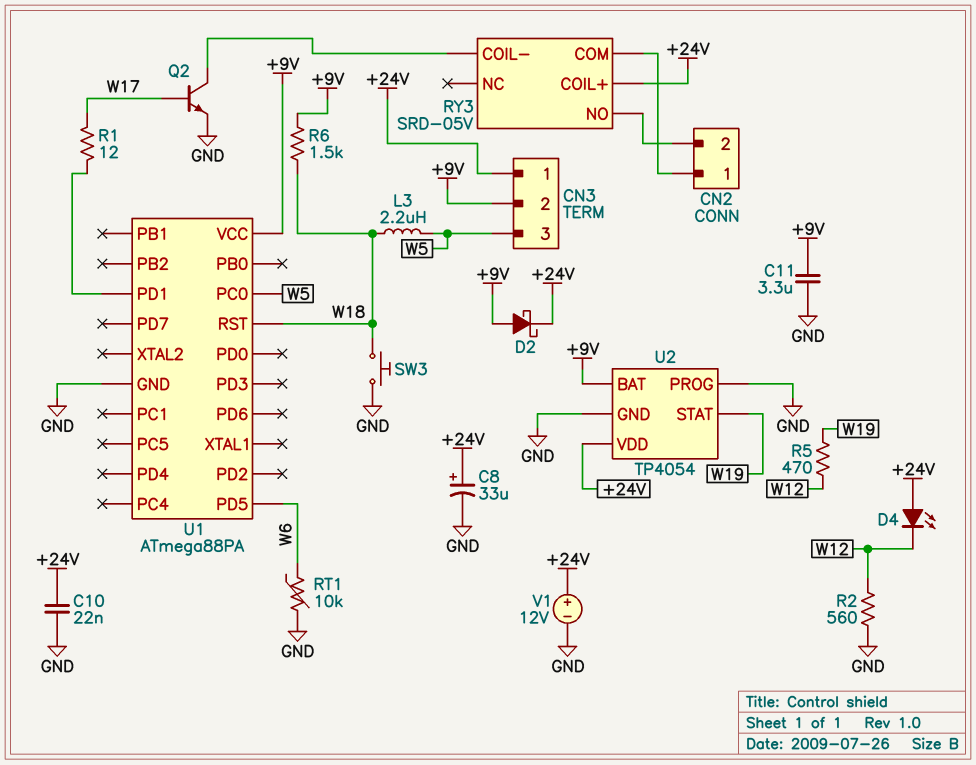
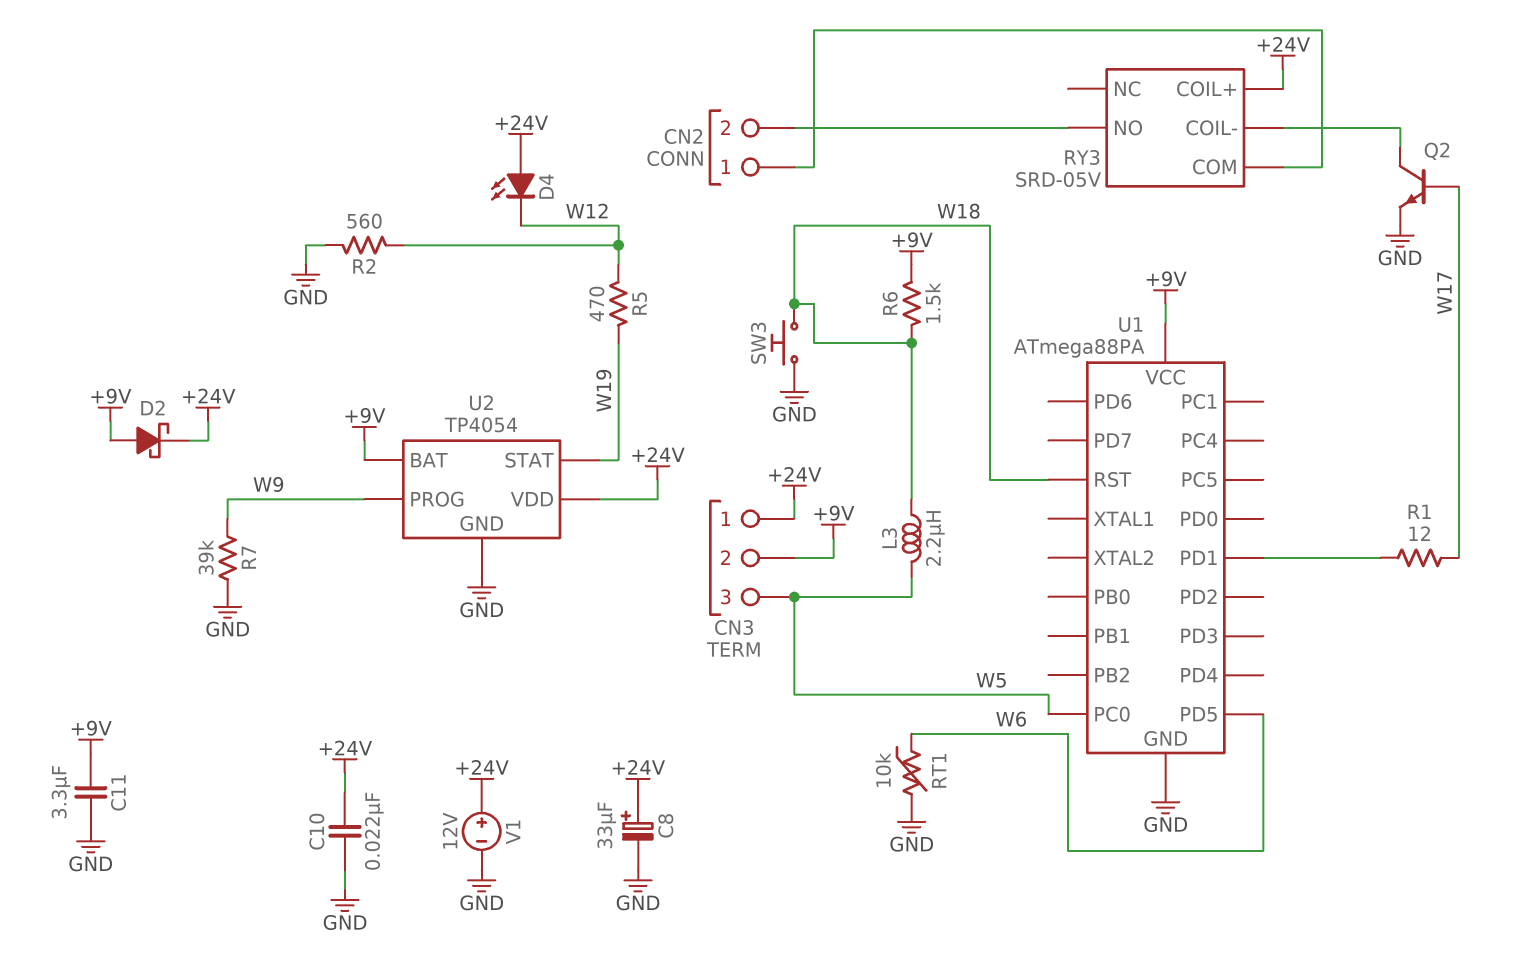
R7: none -> 39k (GND, W9)
U2 pin PROG: GND -> W9

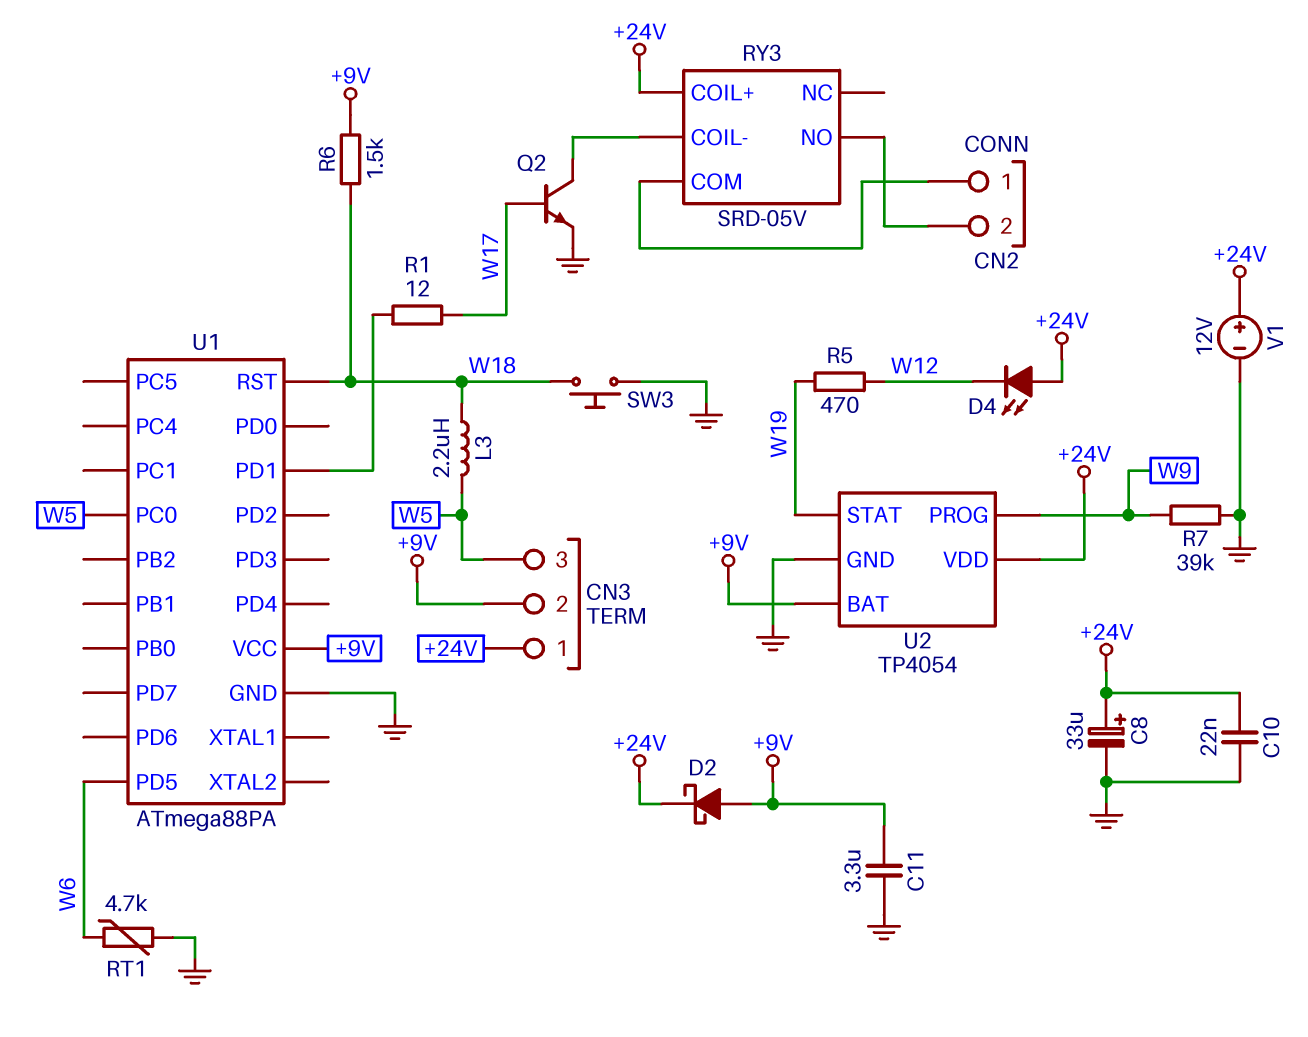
R2: 560 (GND, W12) -> none
RT1: 10k (GND, W6) -> 4.7k (GND, W6)

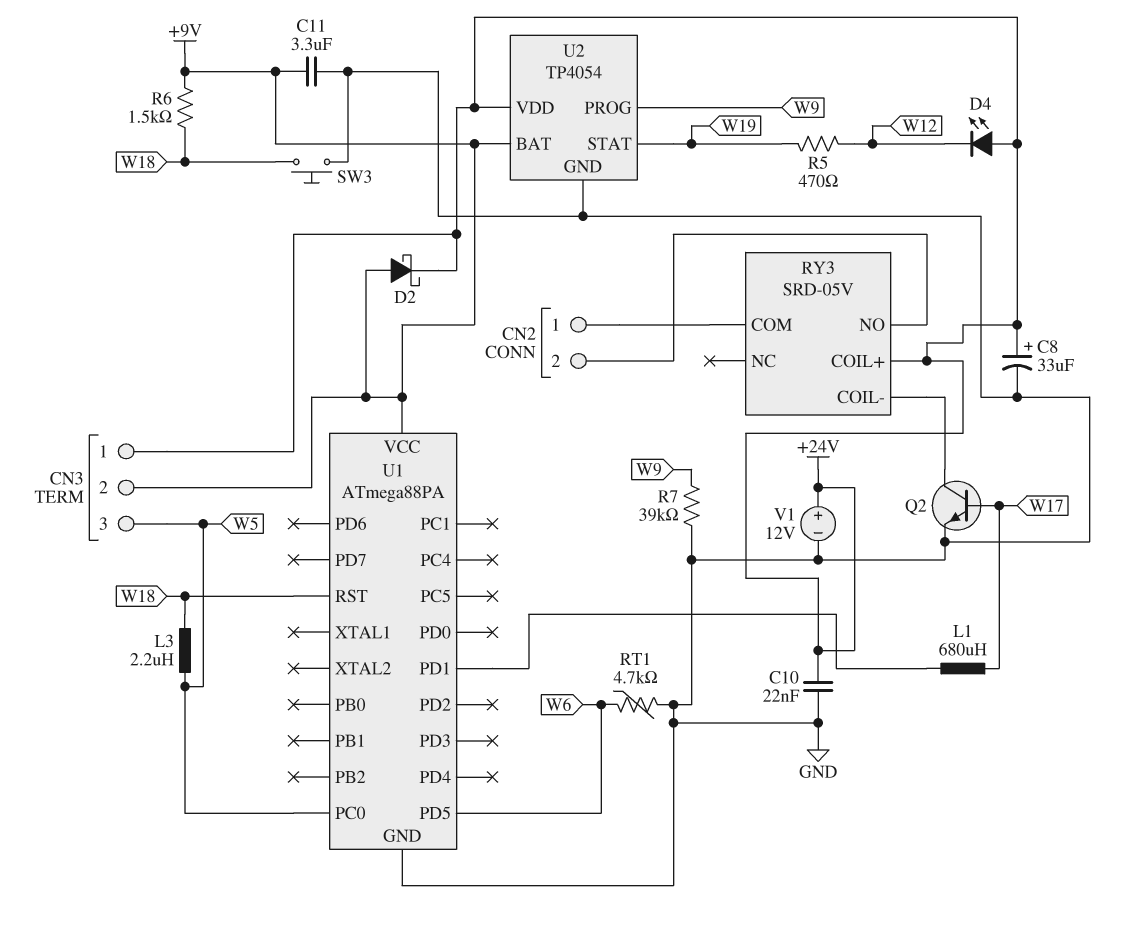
L1: none -> 680uH (U1/PD1, W17)
R1: 12 (U1/PD1, W17) -> none

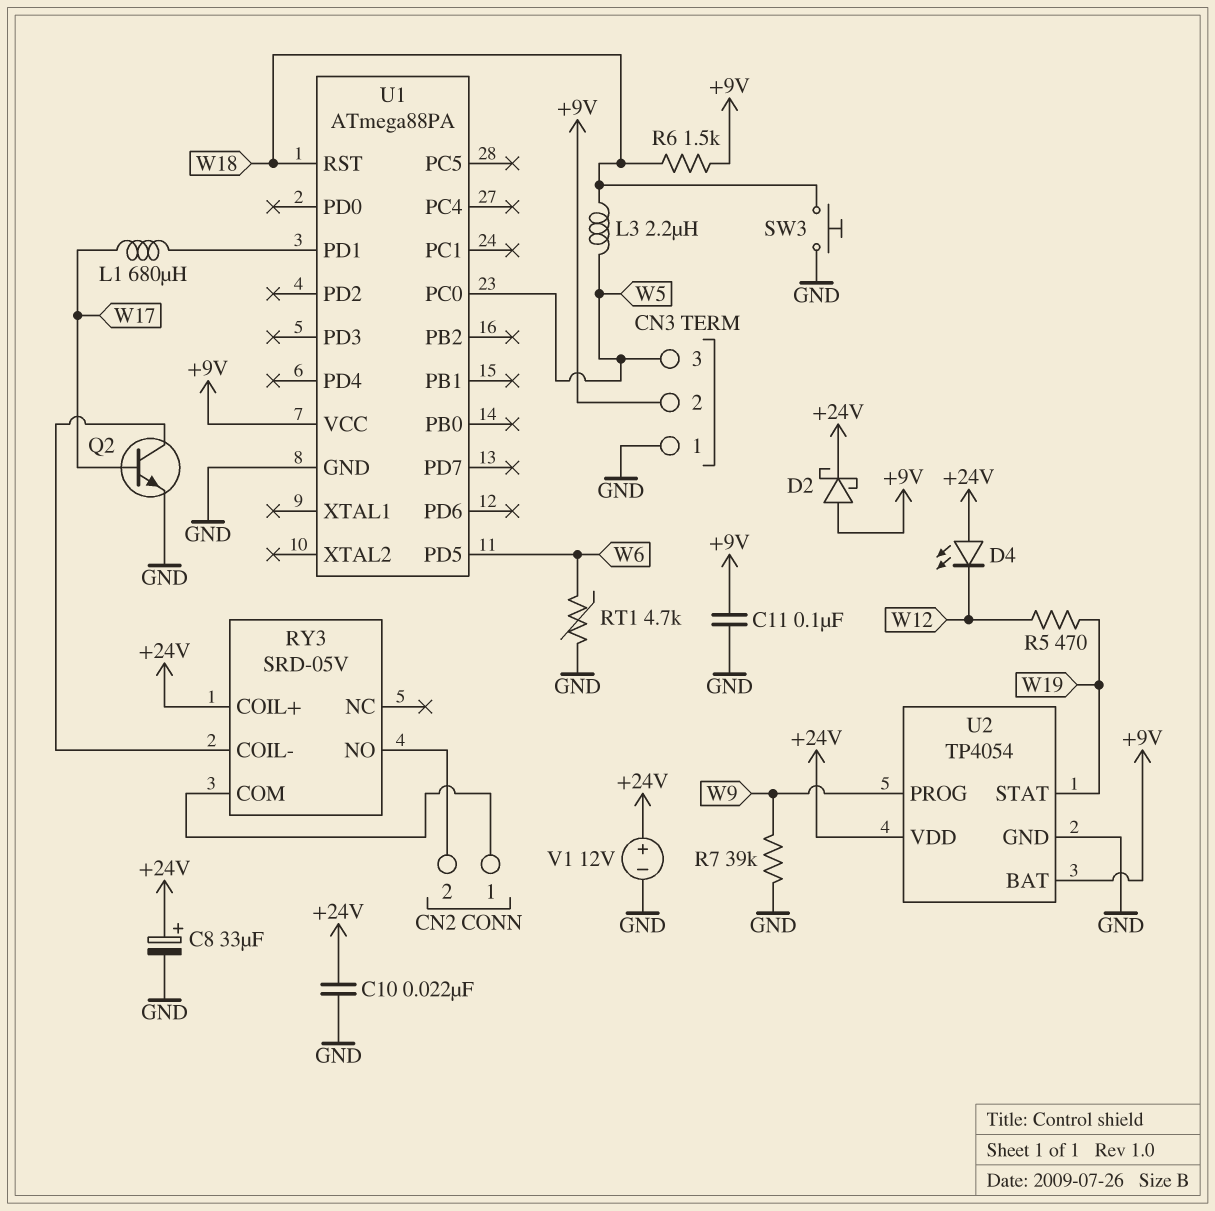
C11: 3.3uF (+9V, GND) -> 100nF (+9V, GND)
CN3 pin 1: +24V -> GND

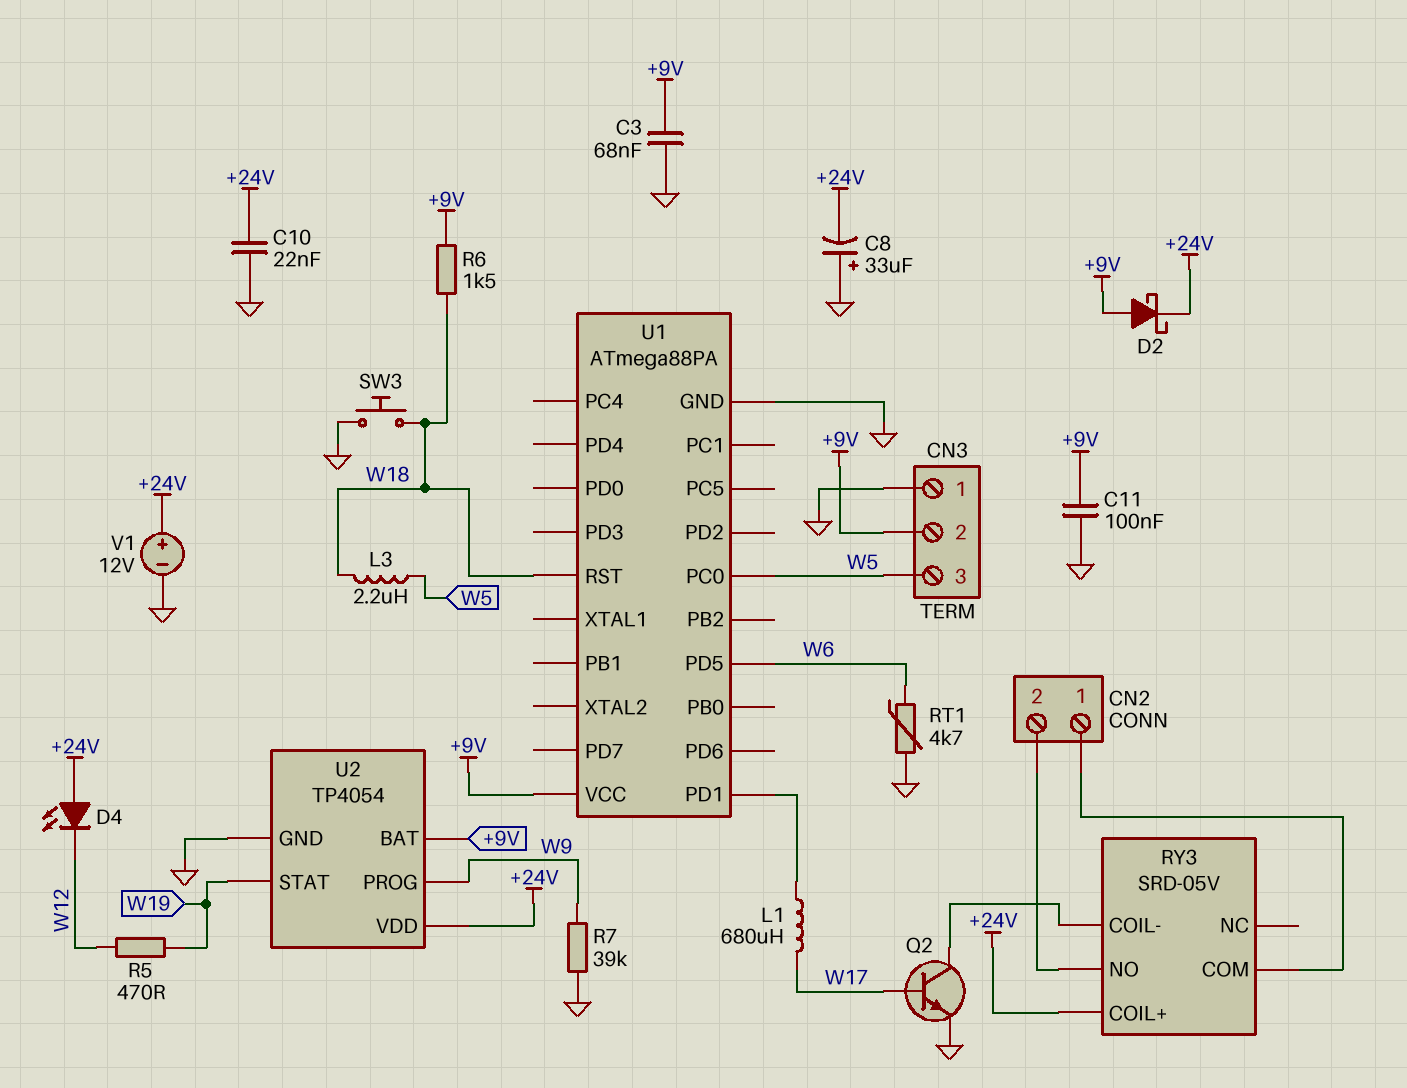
C3: none -> 68nF (+9V, GND)
C8: 33uF (plus +24V, minus GND) -> 33uF (plus GND, minus +24V)

